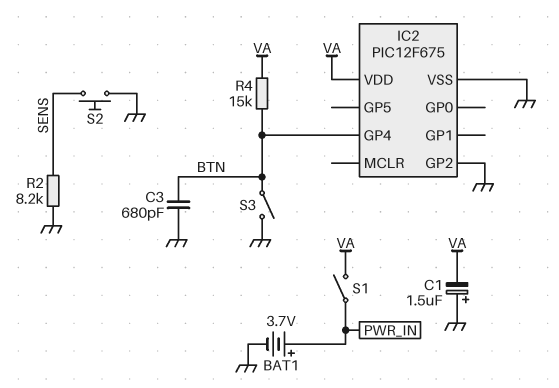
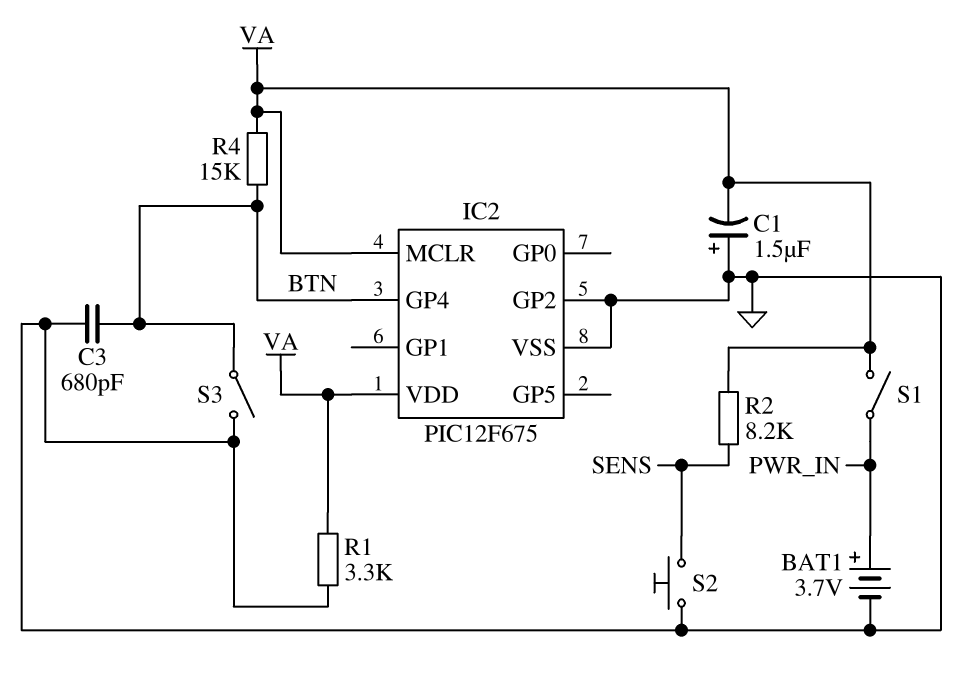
IC2 pin MCLR: none -> VA
R1: none -> 3.3k (GND, VA)
R2: 8.2k (GND, SENS) -> 8.2k (SENS, VA)

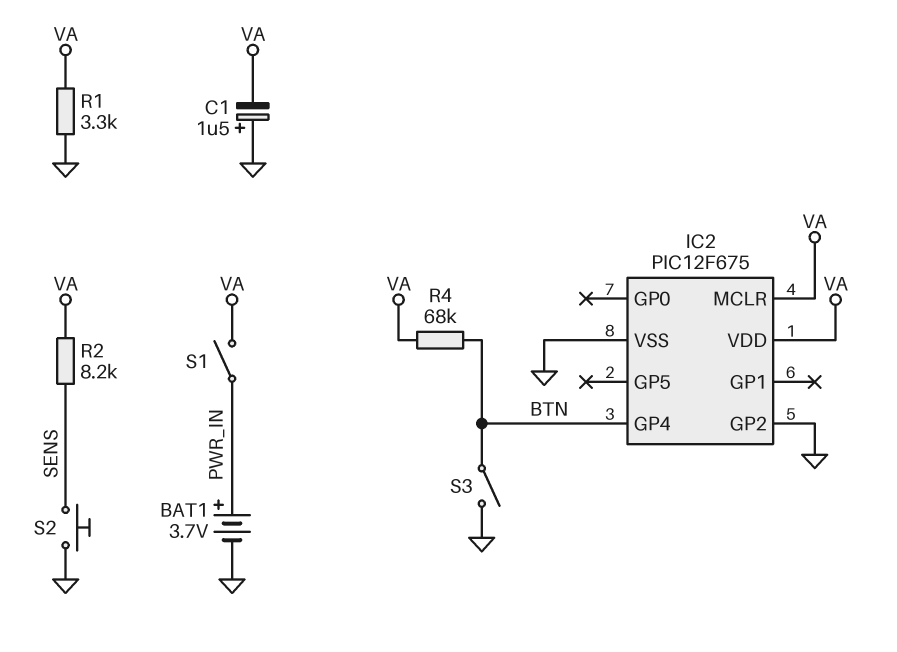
C3: 680pF (BTN, GND) -> none
R4: 15k (BTN, VA) -> 68k (BTN, VA)

